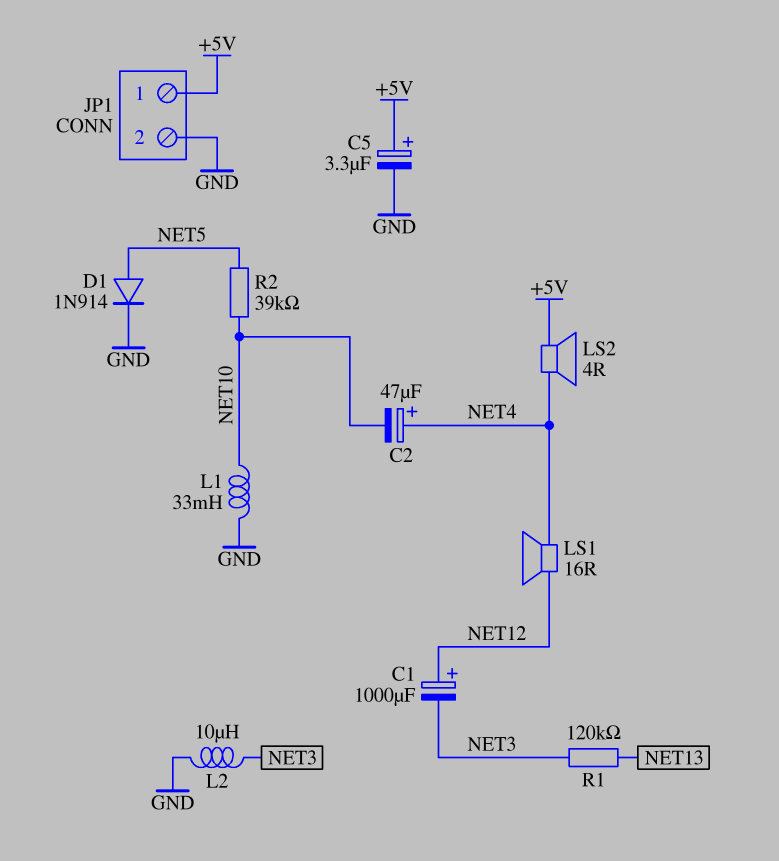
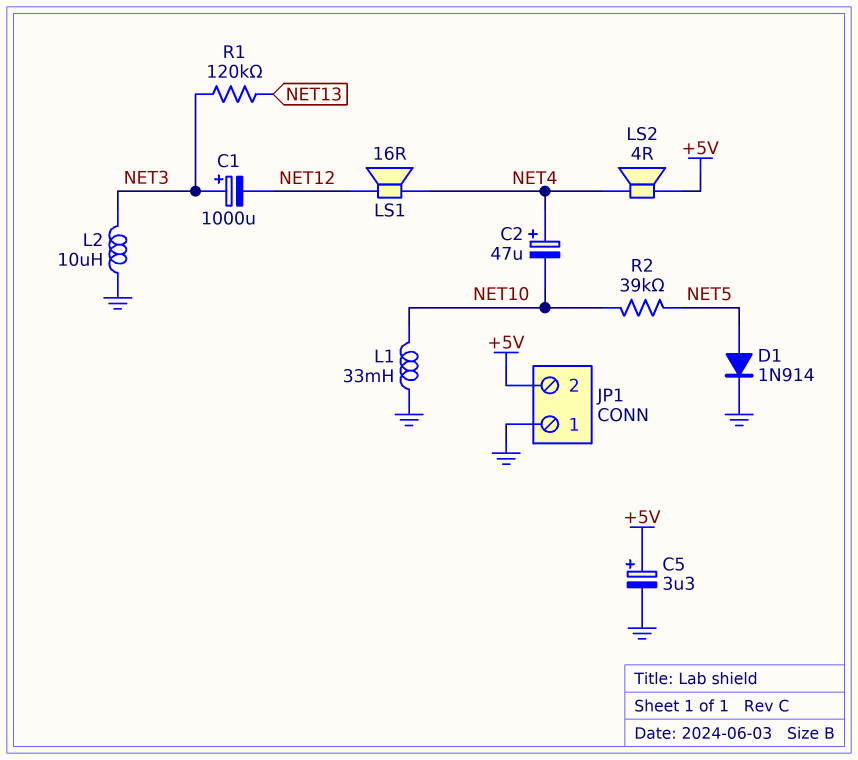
C1: 1000uF (plus NET12, minus NET3) -> 1000uF (plus NET3, minus NET12)
JP1 pin 1: +5V -> GND
JP1 pin 2: GND -> +5V

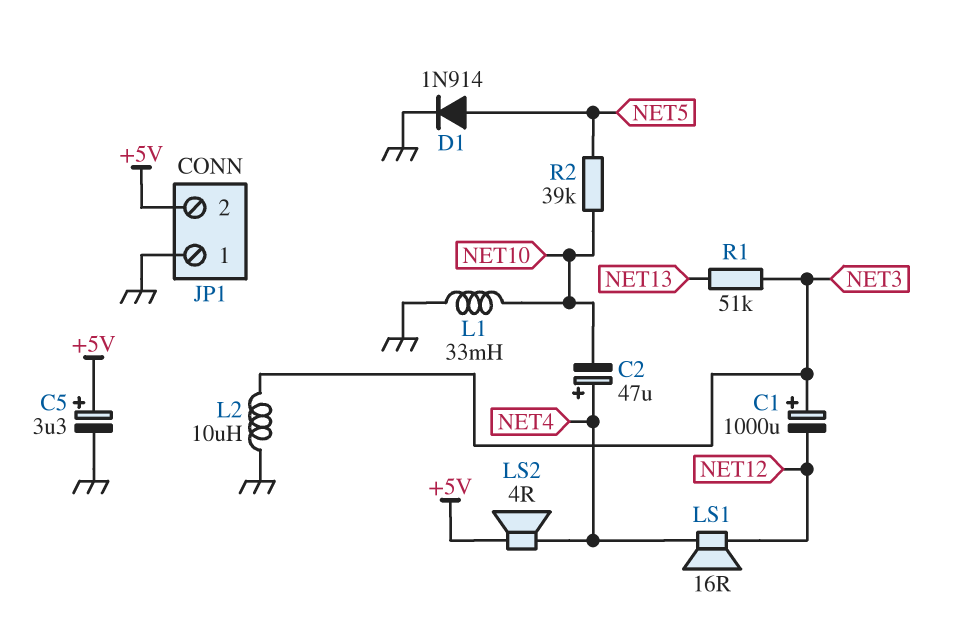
R1: 120k (NET3, NET13) -> 51k (NET3, NET13)

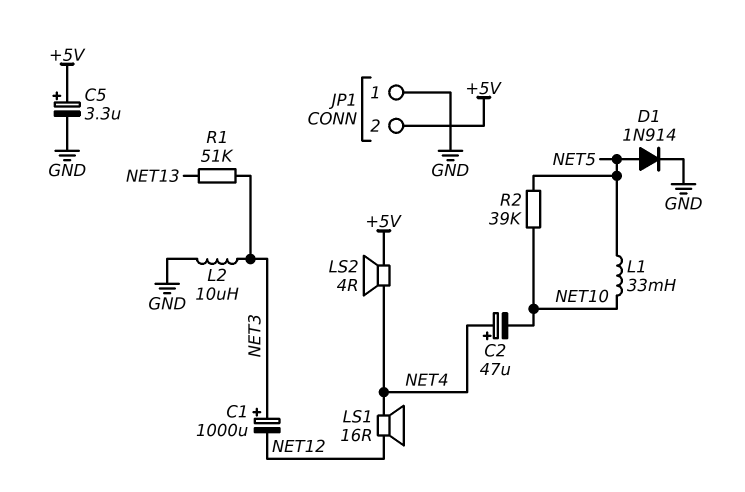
L1: 33mH (GND, NET10) -> 33mH (NET5, NET10)

